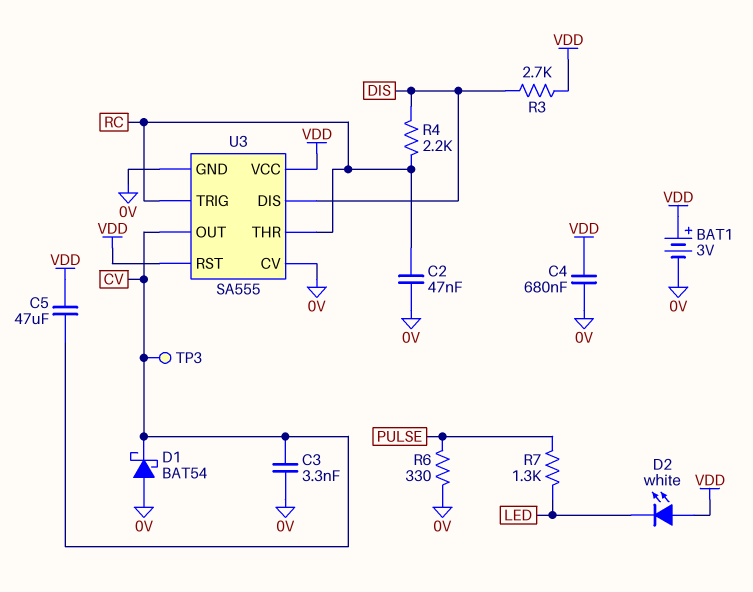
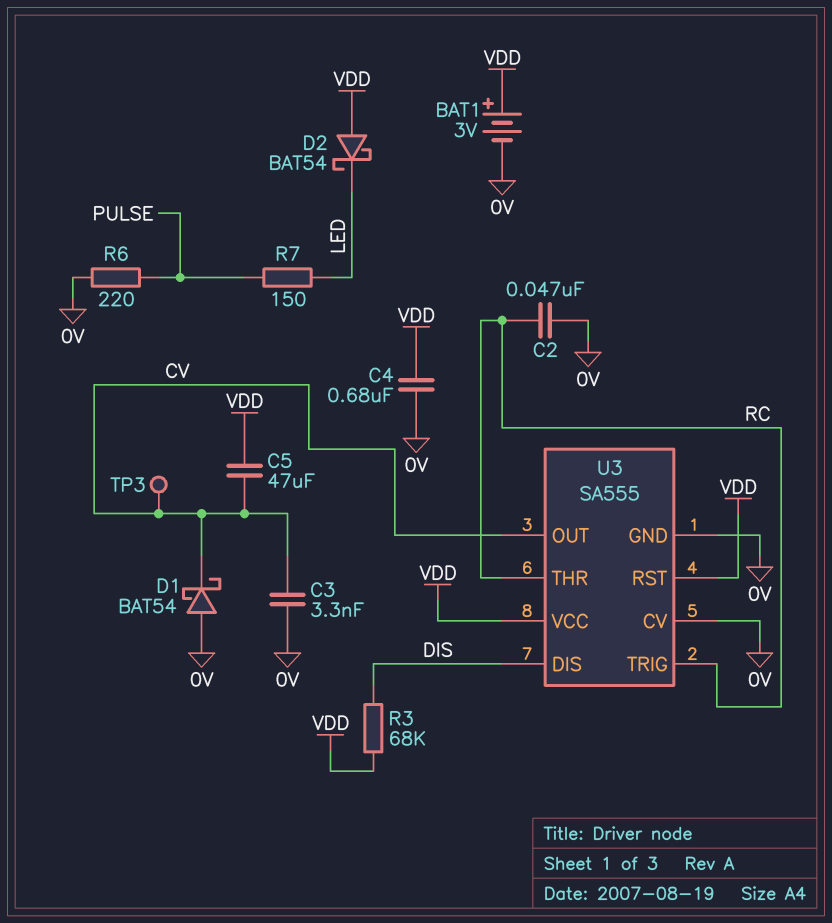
D2: LED white (A VDD, K LED) -> schottky BAT54 (A VDD, K LED)
R3: 2.7k (DIS, VDD) -> 68k (DIS, VDD)
R4: 2.2k (DIS, RC) -> none
R6: 330 (0V, PULSE) -> 220 (0V, PULSE)
R7: 1.3k (LED, PULSE) -> 150 (LED, PULSE)

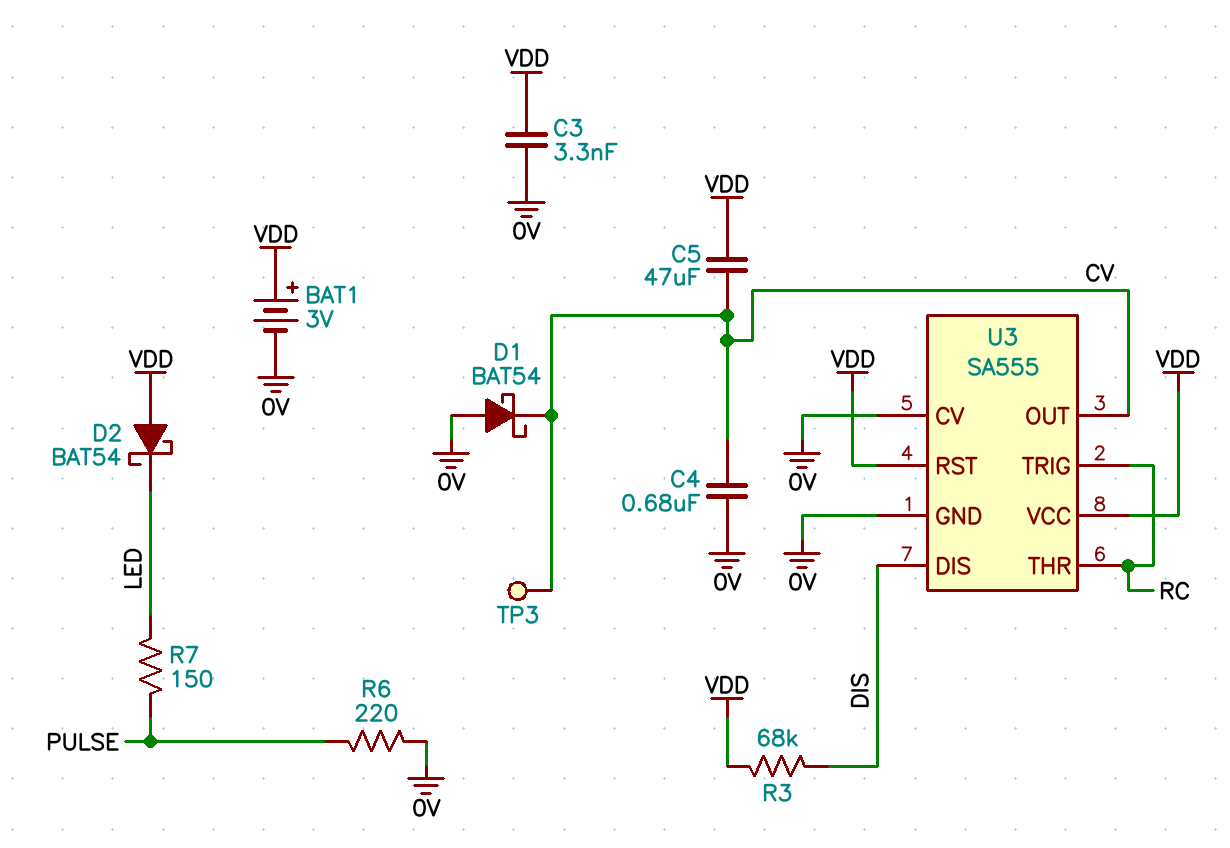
C2: 47nF (0V, RC) -> none
C3: 3.3nF (0V, CV) -> 3.3nF (0V, VDD)
C4: 680nF (0V, VDD) -> 680nF (0V, CV)

